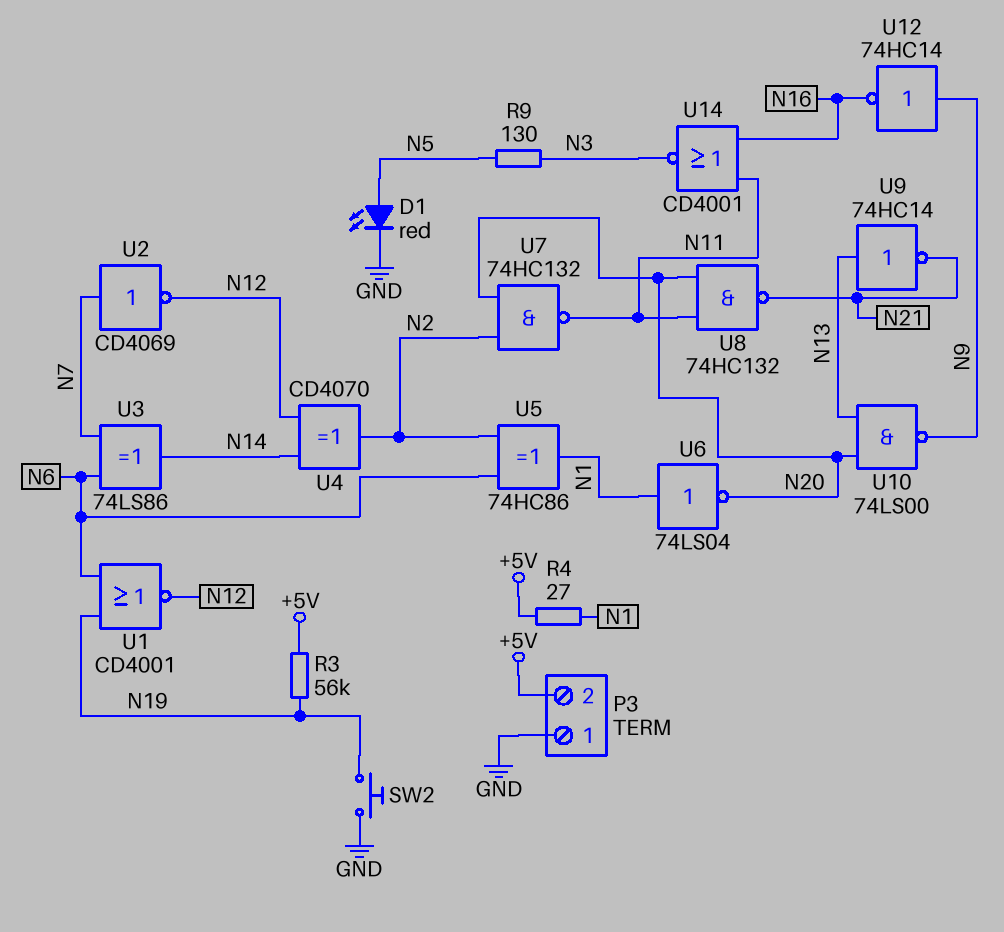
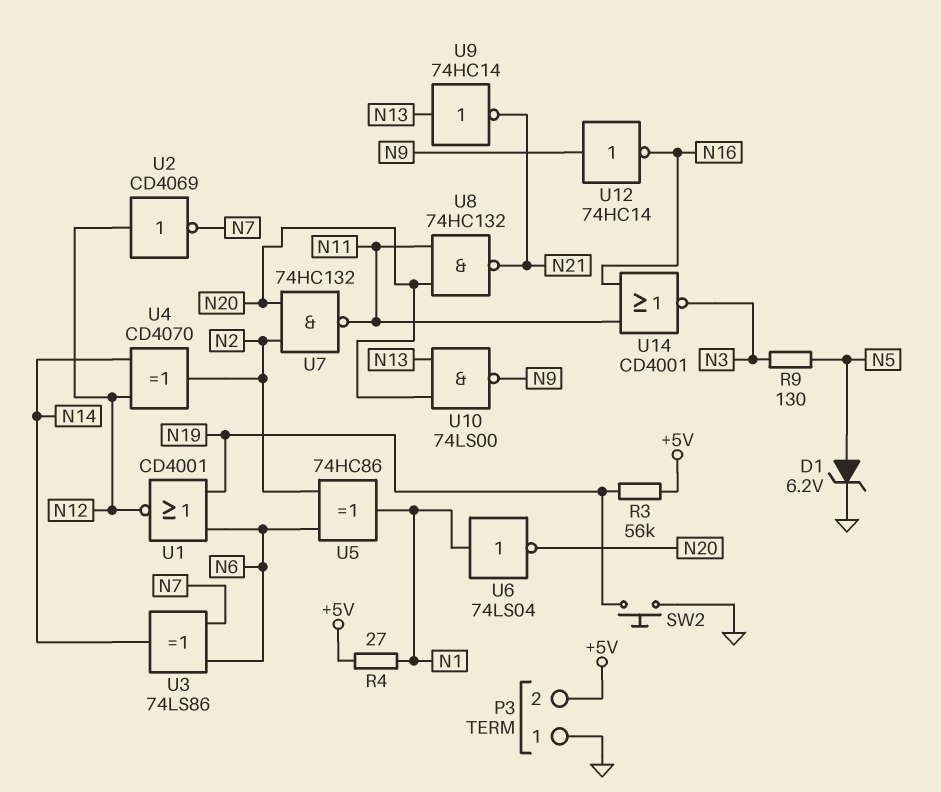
D1: LED red (A N5, K GND) -> zener 6.2V (A N5, K GND)
U2: NOT CD4069 (in N7, out N12) -> NOT CD4069 (in N12, out N7)

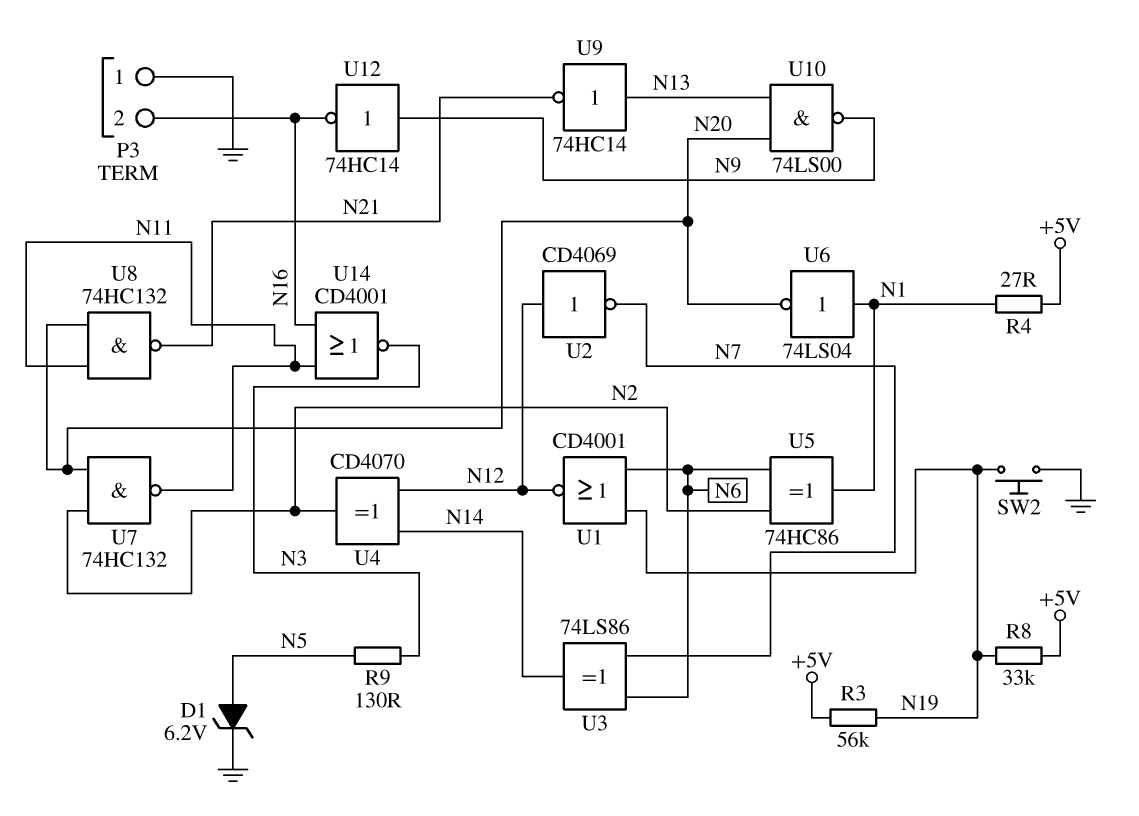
P3 pin 2: +5V -> N16
R8: none -> 33k (+5V, N19)

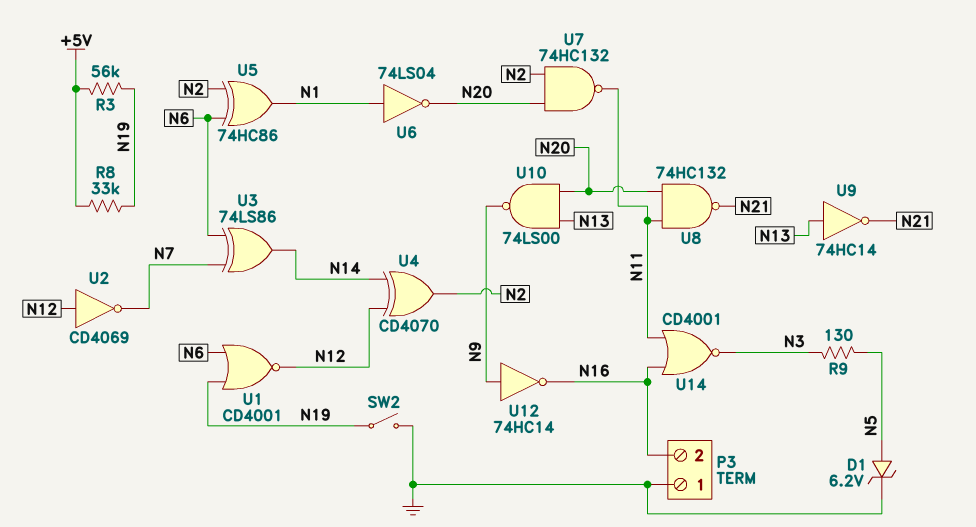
R4: 27 (+5V, N1) -> none
SW2: button (GND, N19) -> switch (GND, N19)

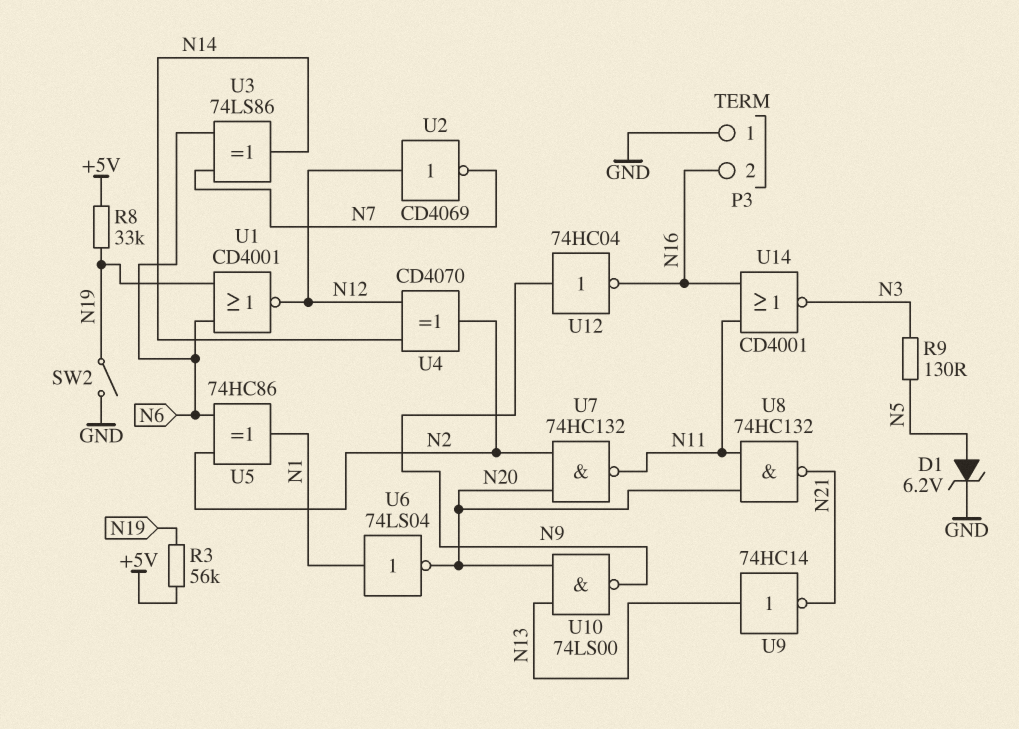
U12: NOT 74HC14 (in N9, out N16) -> NOT 74HC04 (in N9, out N16)

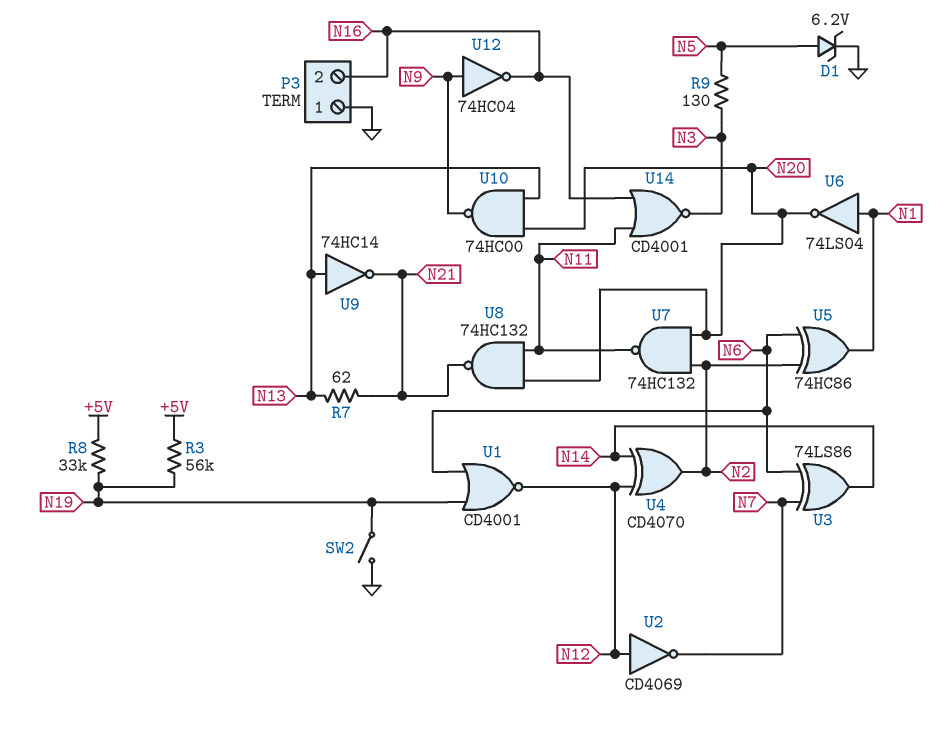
R7: none -> 62 (N13, N21)
U10: NAND 74LS00 (in N13, in N20, out N9) -> NAND 74HC00 (in N13, in N20, out N9)

